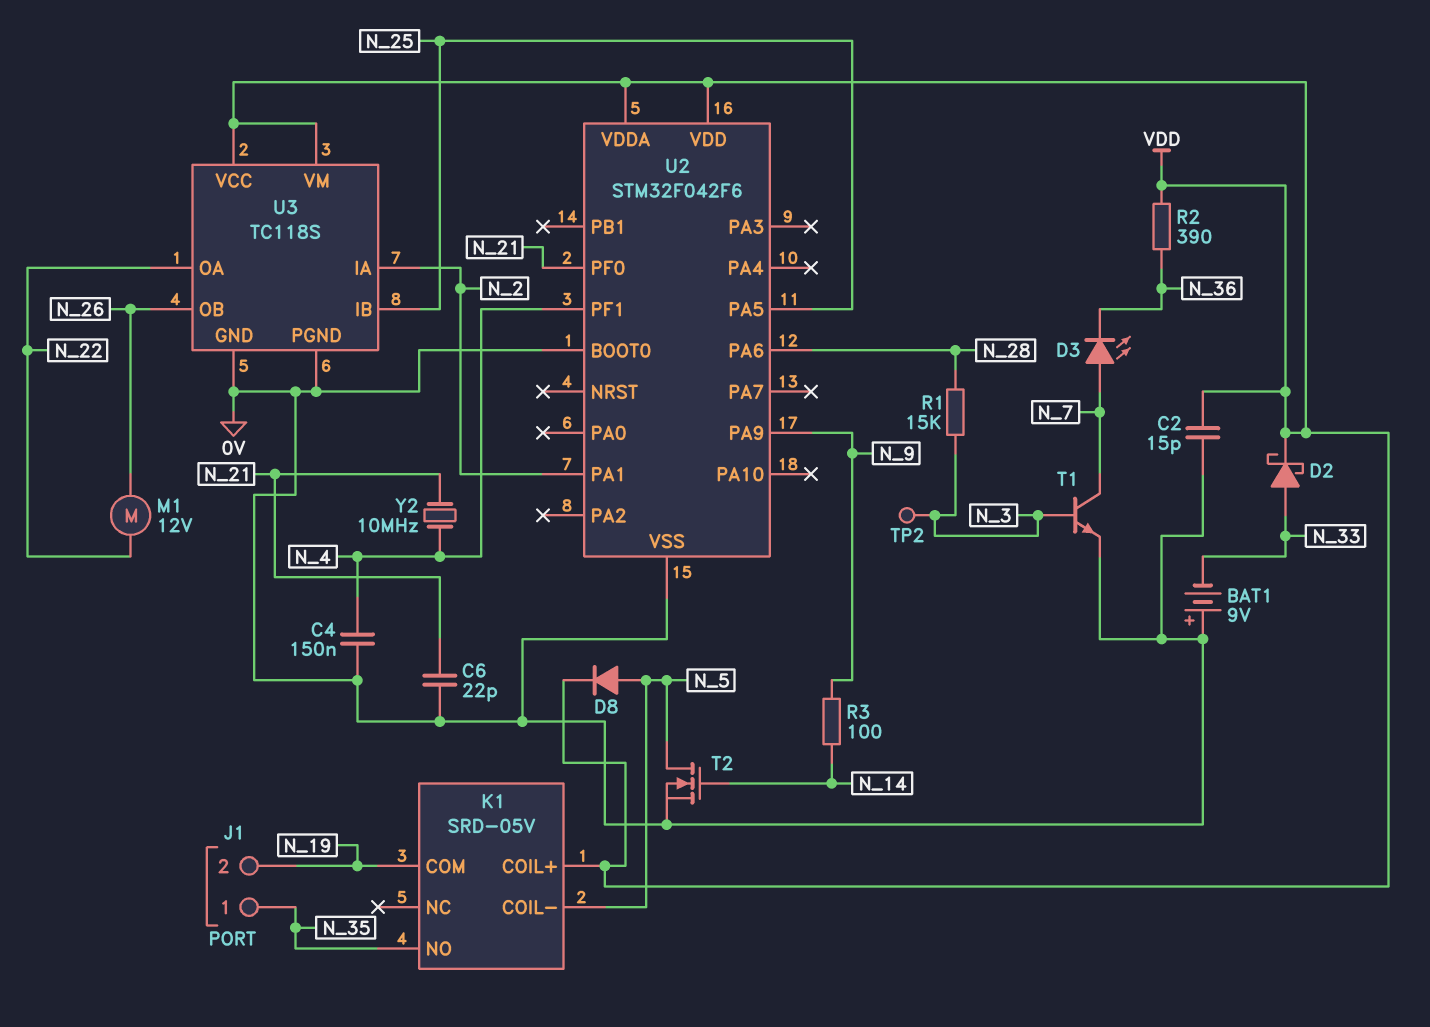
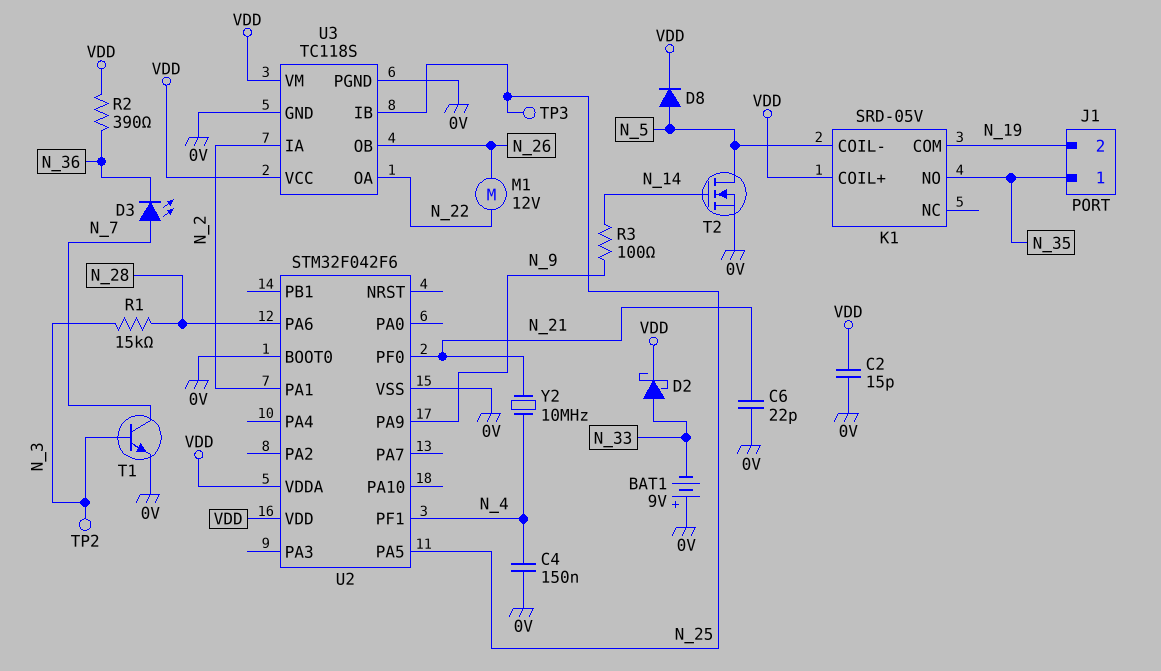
TP3: none -> test point (N_25)

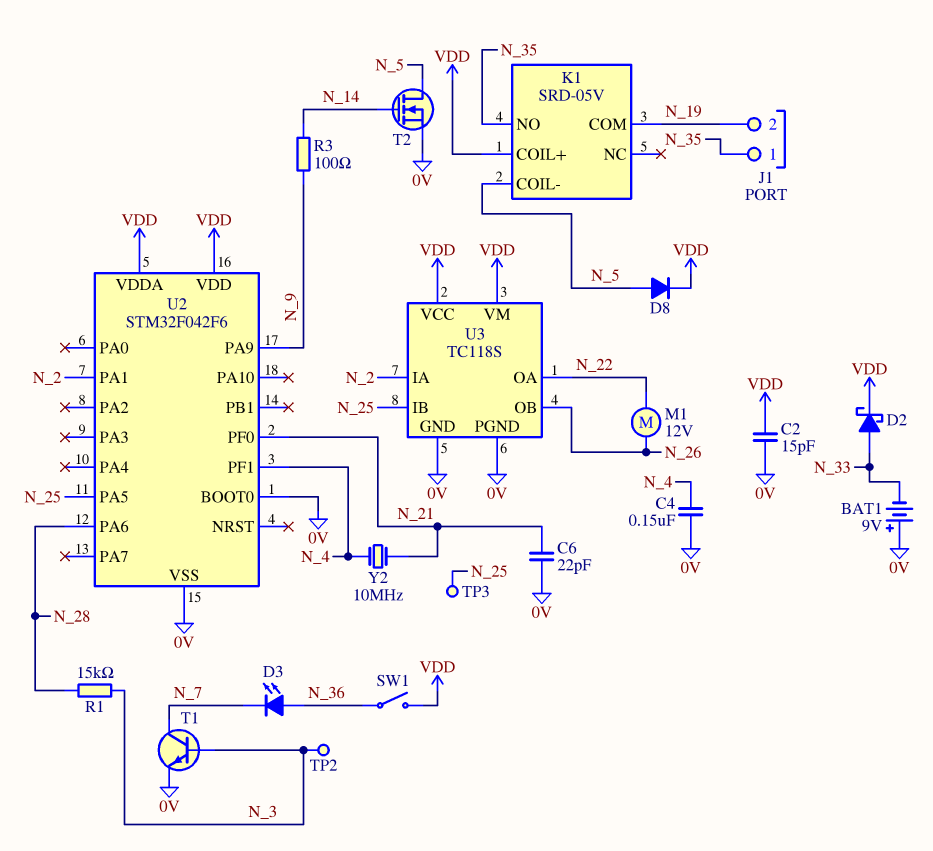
D3: LED (A N_7, K N_36) -> LED (A N_36, K N_7)
R2: 390 (N_36, VDD) -> none
SW1: none -> switch (N_36, VDD)

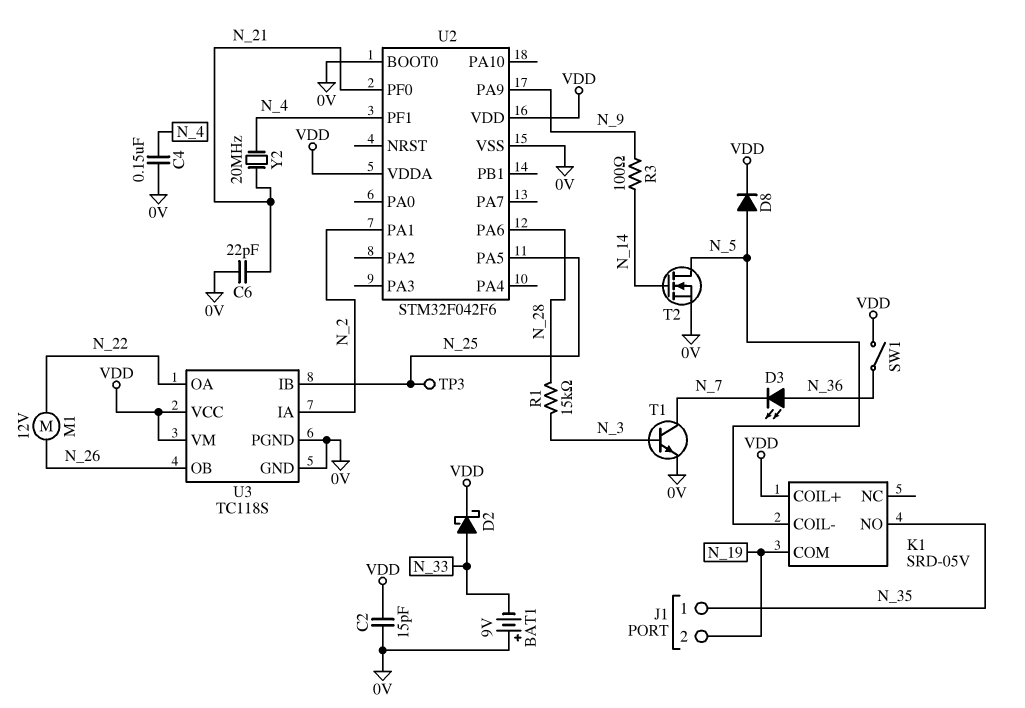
TP2: test point (N_3) -> none
Y2: 10MHz (N_4, N_21) -> 20MHz (N_4, N_21)

